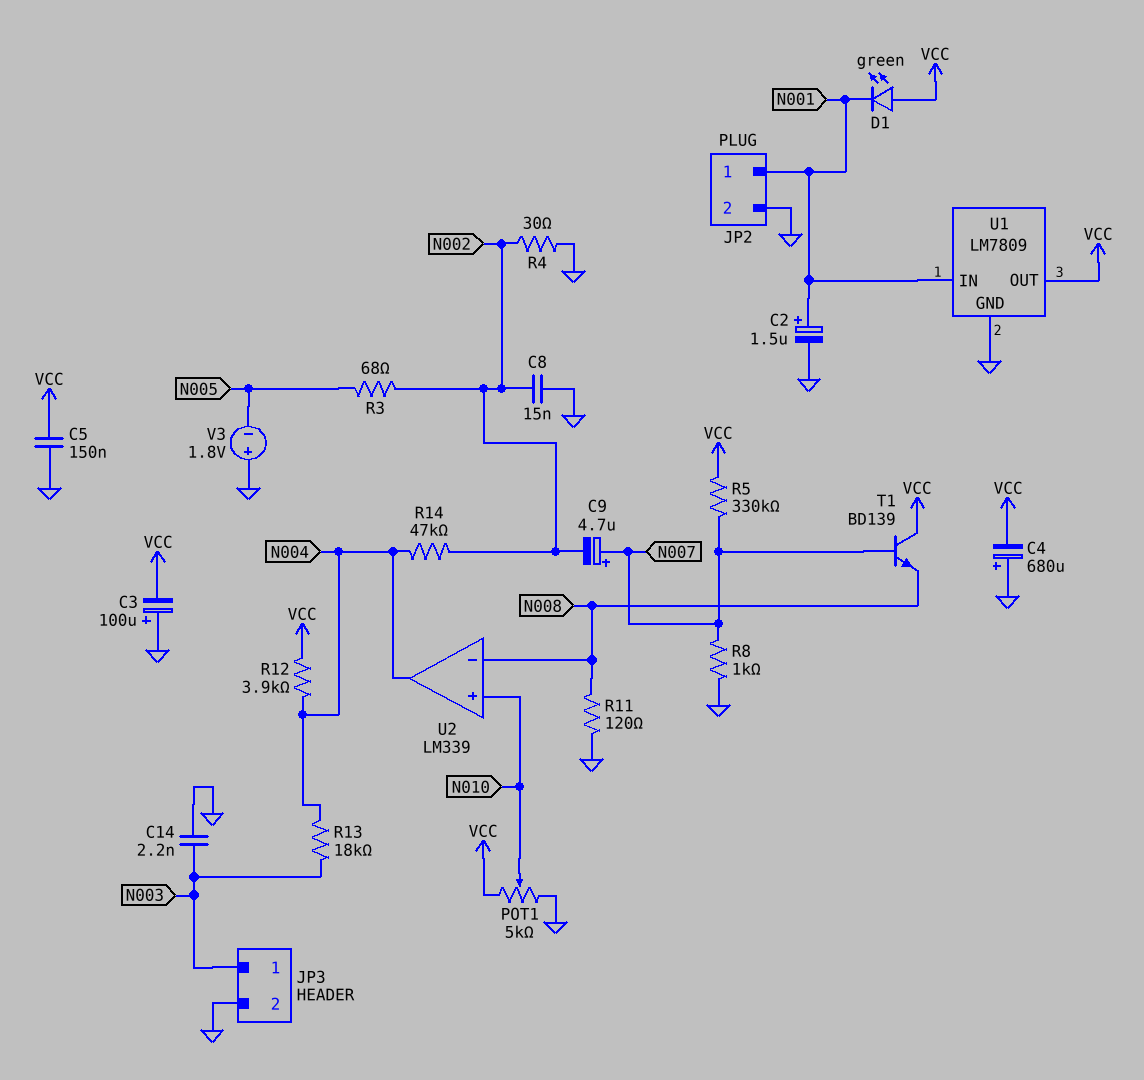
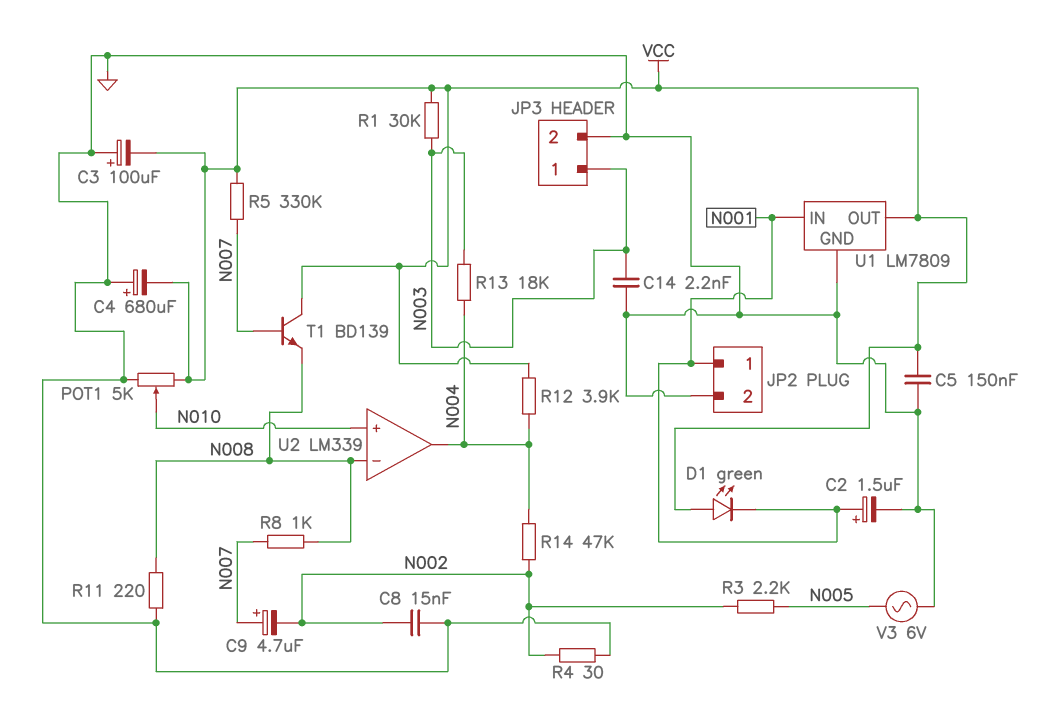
R1: none -> 30k (N003, VCC)
R3: 68 (N002, N005) -> 2.2k (N002, N005)
R8: 1k (GND, N007) -> 1k (N007, N008)
R11: 120 (GND, N008) -> 220 (GND, N008)
V3: 1.8V (plus GND, minus N005) -> AC 6V (GND, N005)

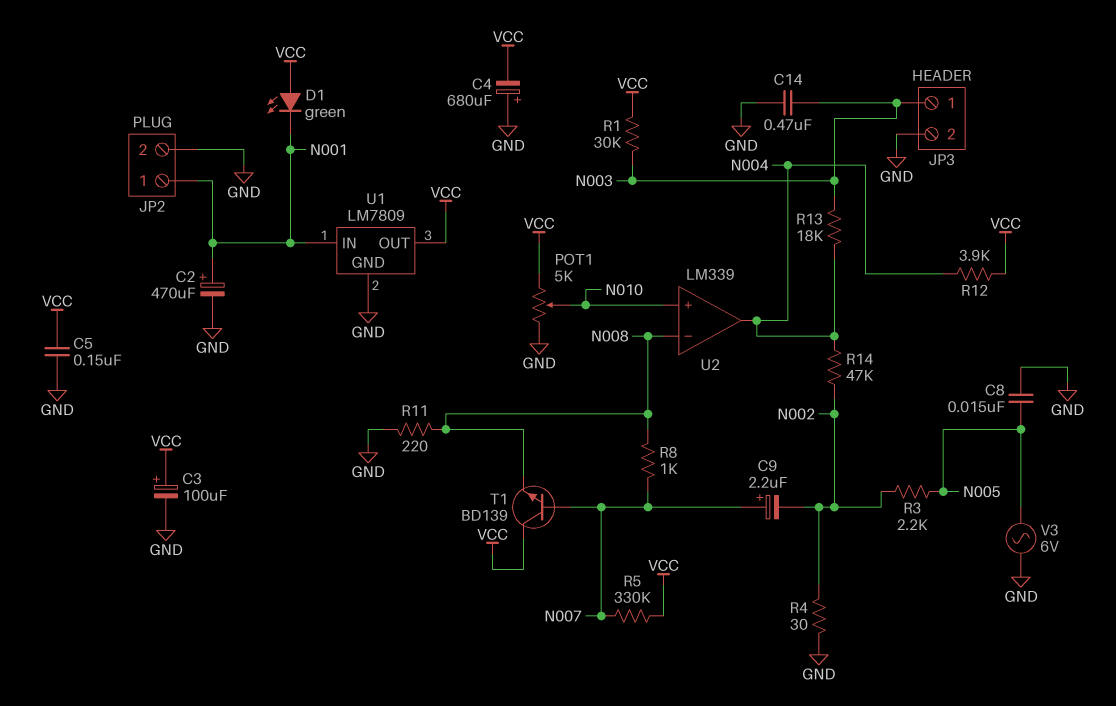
C2: 1.5uF (plus N001, minus GND) -> 470uF (plus N001, minus GND)
C3: 100uF (plus GND, minus VCC) -> 100uF (plus VCC, minus GND)
C8: 15nF (GND, N002) -> 15nF (GND, N005)
C9: 4.7uF (plus N007, minus N002) -> 2.2uF (plus N007, minus N002)
C14: 2.2nF (GND, N003) -> 470nF (GND, N003)

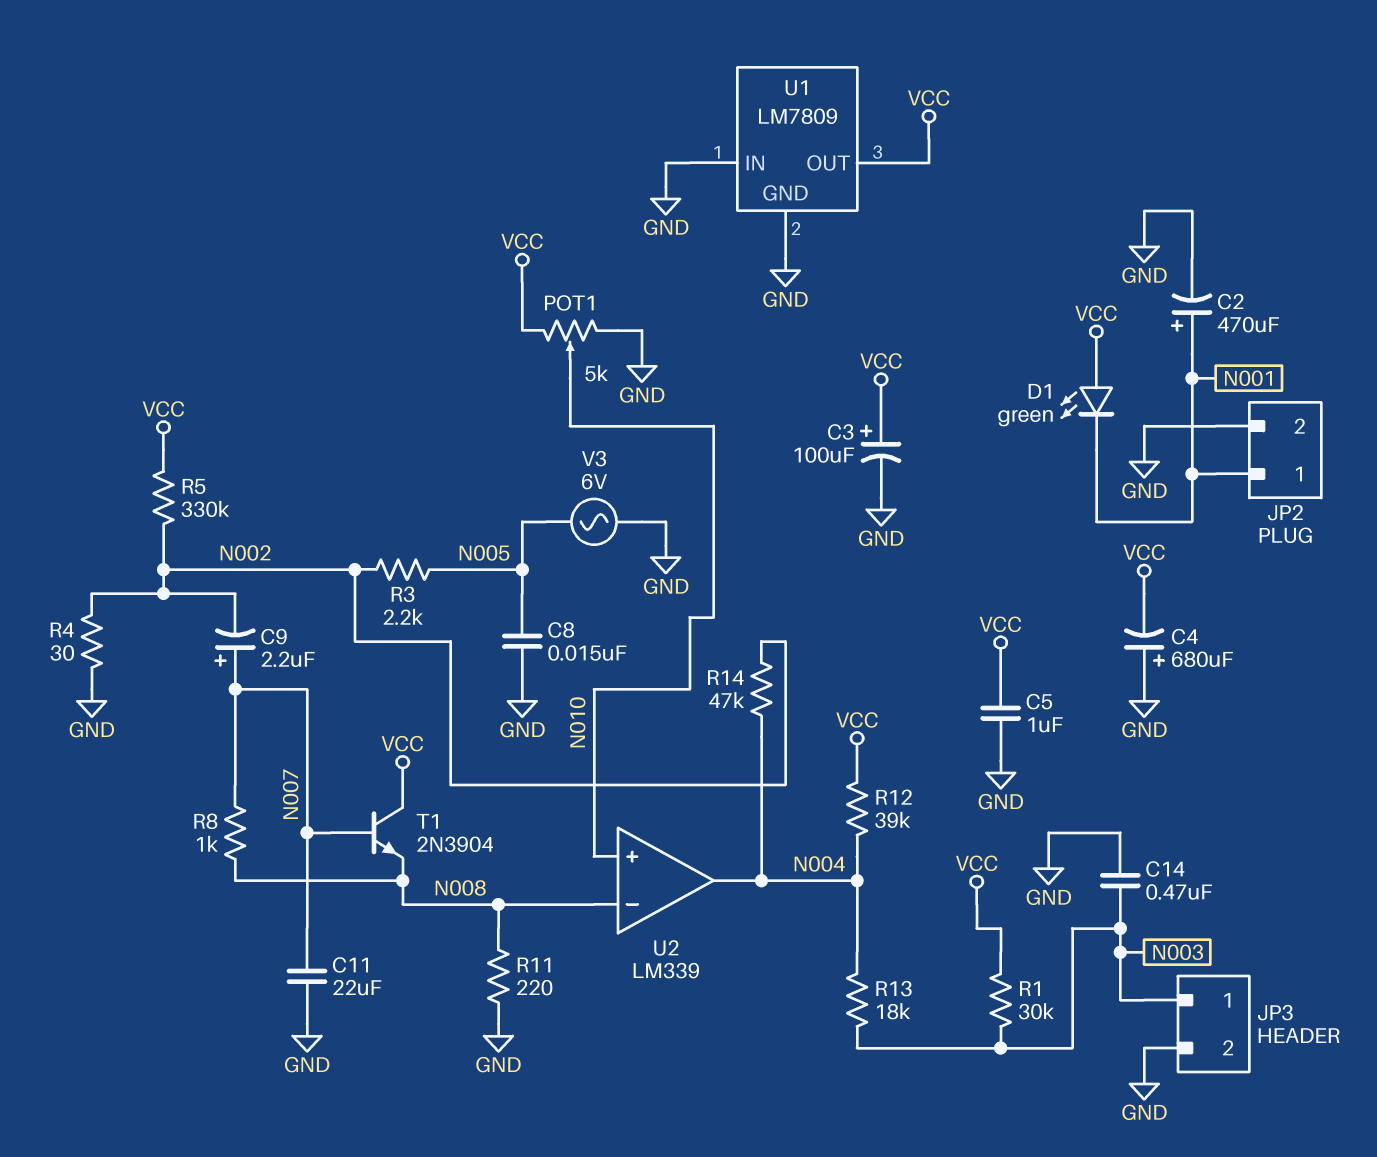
C5: 150nF (GND, VCC) -> 1uF (GND, VCC)
C11: none -> 22uF (GND, N007)
R5: 330k (N007, VCC) -> 330k (N002, VCC)
R12: 3.9k (N004, VCC) -> 39k (N004, VCC)
T1: NPN BD139 (B N007, C VCC, E N008) -> NPN 2N3904 (B N007, C VCC, E N008)
U1 pin IN: N001 -> GND

